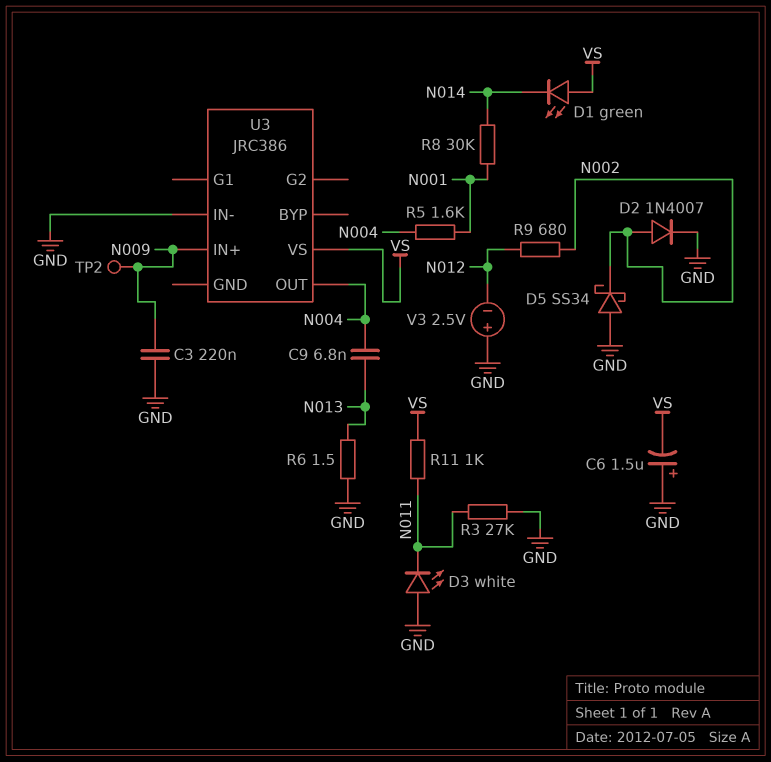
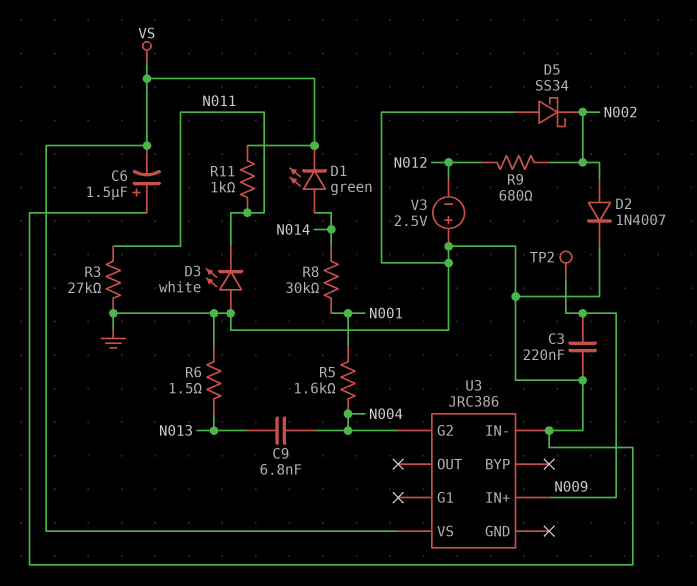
D1: LED green (A VS, K N014) -> LED green (A N014, K VS)
U3 pin G2: none -> N004
U3 pin OUT: N004 -> none

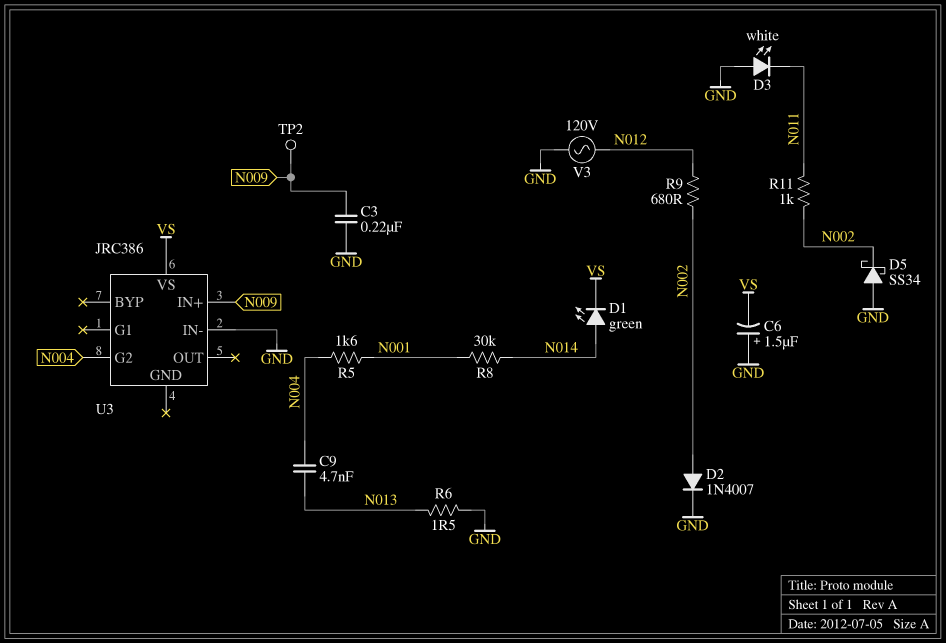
C9: 6.8nF (N004, N013) -> 4.7nF (N004, N013)
R3: 27k (GND, N011) -> none
R11: 1k (N011, VS) -> 1k (N002, N011)
V3: 2.5V (plus GND, minus N012) -> AC 120V (GND, N012)

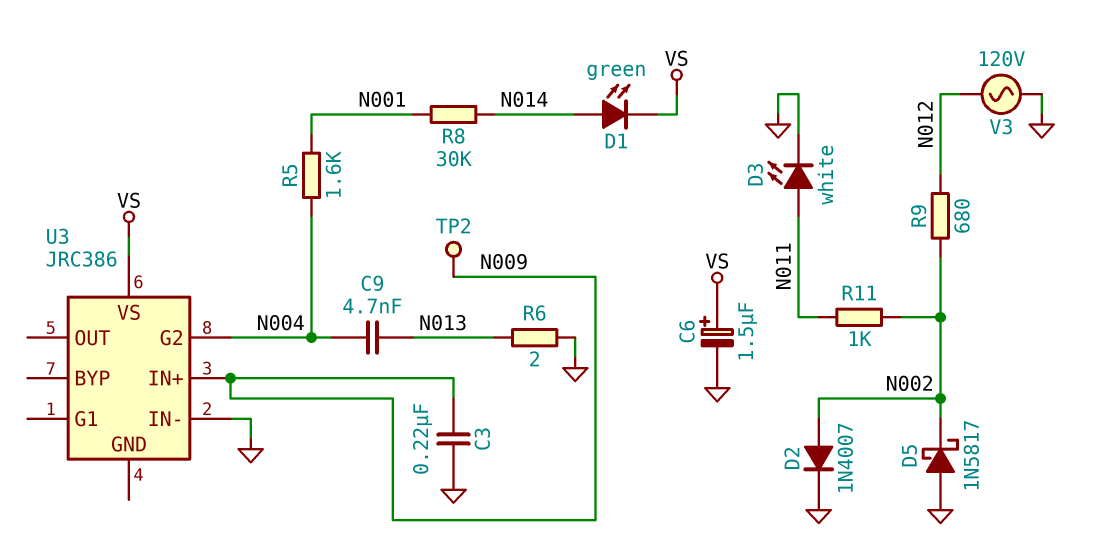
C6: 1.5uF (plus GND, minus VS) -> 1.5uF (plus VS, minus GND)
D3: LED white (A GND, K N011) -> LED white (A N011, K GND)
D5: schottky SS34 (A GND, K N002) -> schottky 1N5817 (A GND, K N002)
R6: 1.5 (GND, N013) -> 2 (GND, N013)

